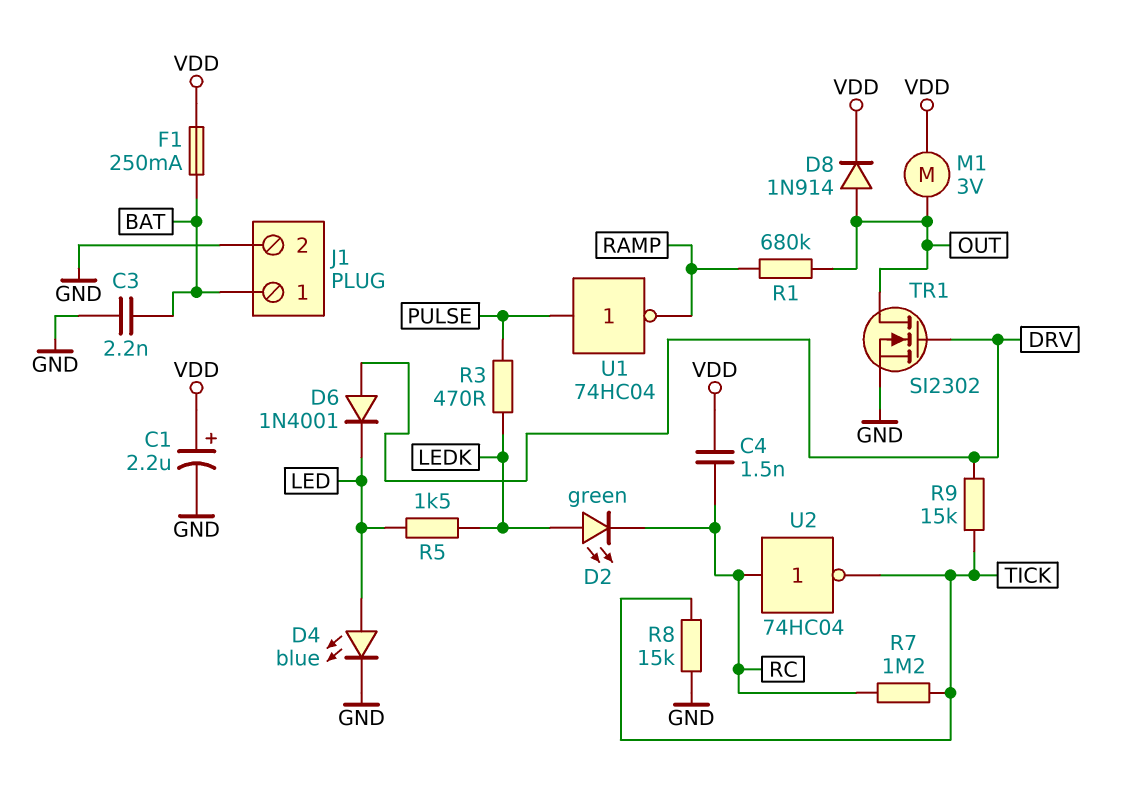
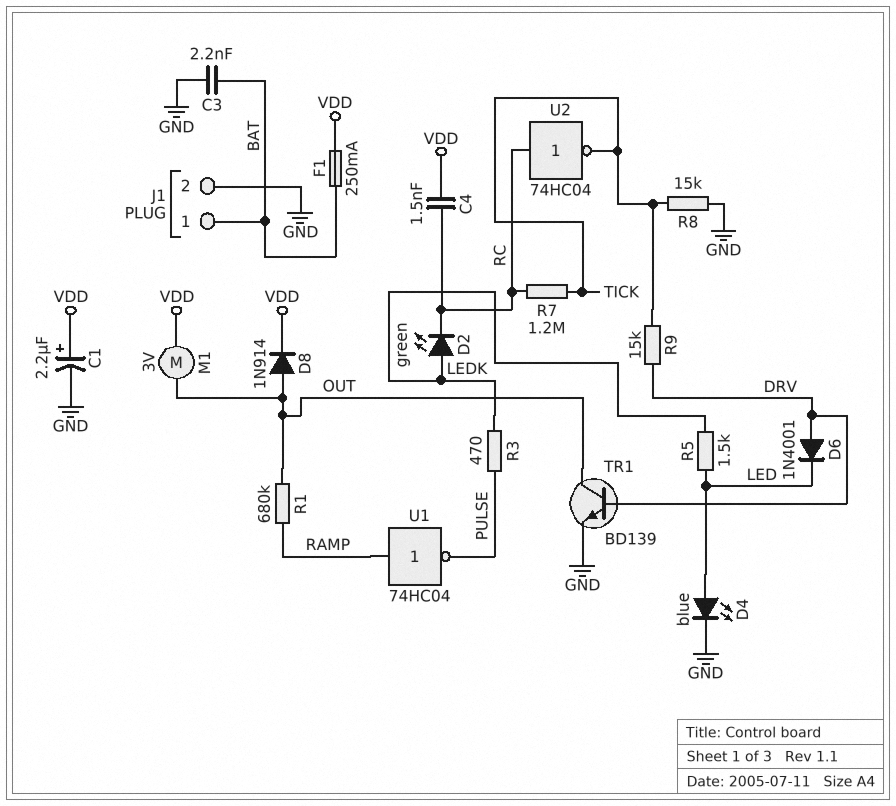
TR1: NMOS SI2302 (G DRV, D OUT, S GND) -> NPN BD139 (B DRV, C OUT, E GND)
U1: NOT 74HC04 (in PULSE, out RAMP) -> NOT 74HC04 (in RAMP, out PULSE)

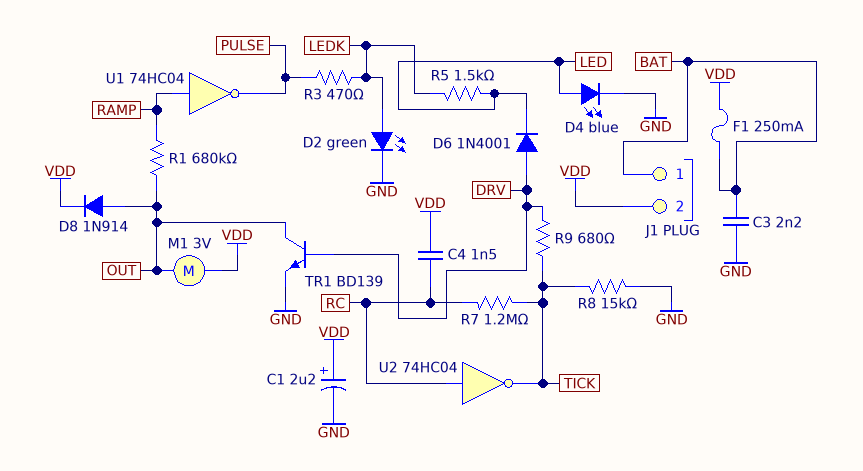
D2: LED green (A LEDK, K RC) -> LED green (A LEDK, K GND)
J1 pin 2: GND -> VDD
R9: 15k (DRV, TICK) -> 680 (DRV, TICK)

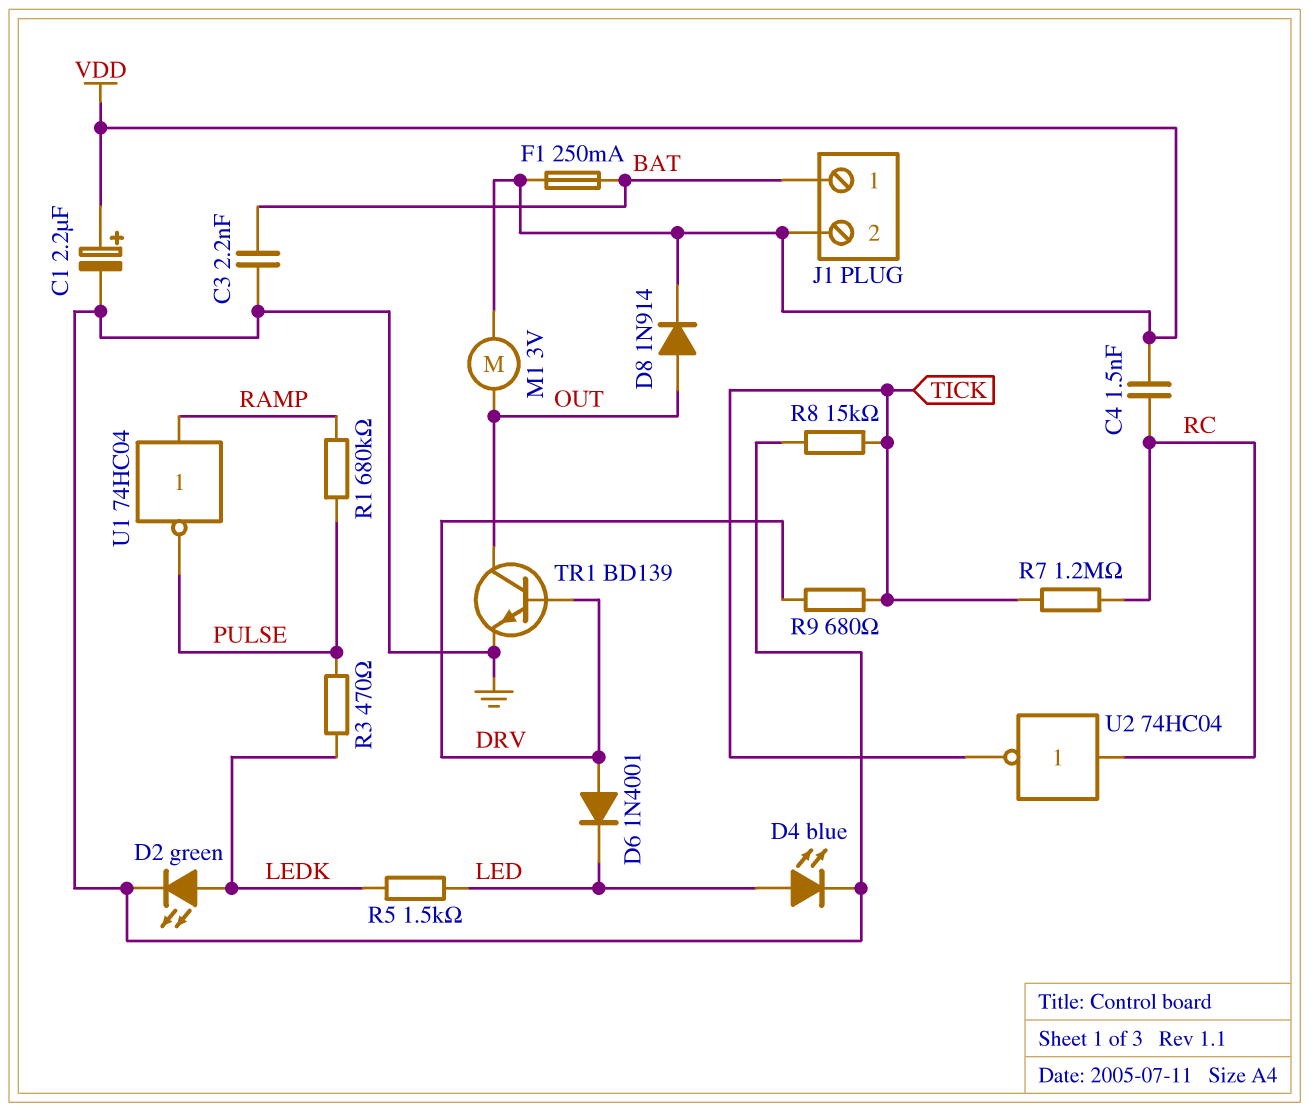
R1: 680k (OUT, RAMP) -> 680k (PULSE, RAMP)

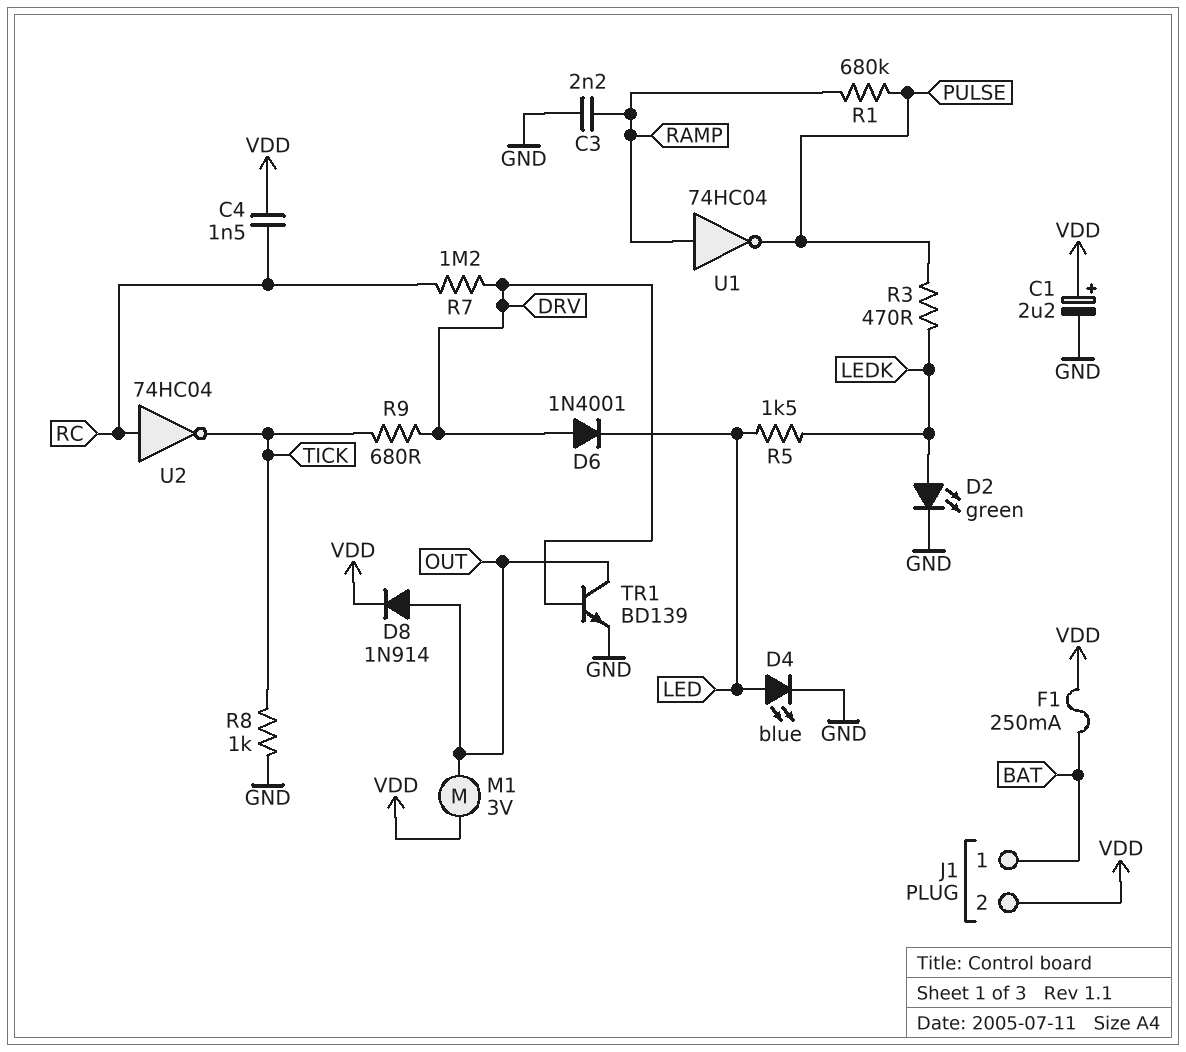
C3: 2.2nF (BAT, GND) -> 2.2nF (GND, RAMP)
R7: 1.2M (RC, TICK) -> 1.2M (DRV, RC)
R8: 15k (GND, TICK) -> 1k (GND, TICK)

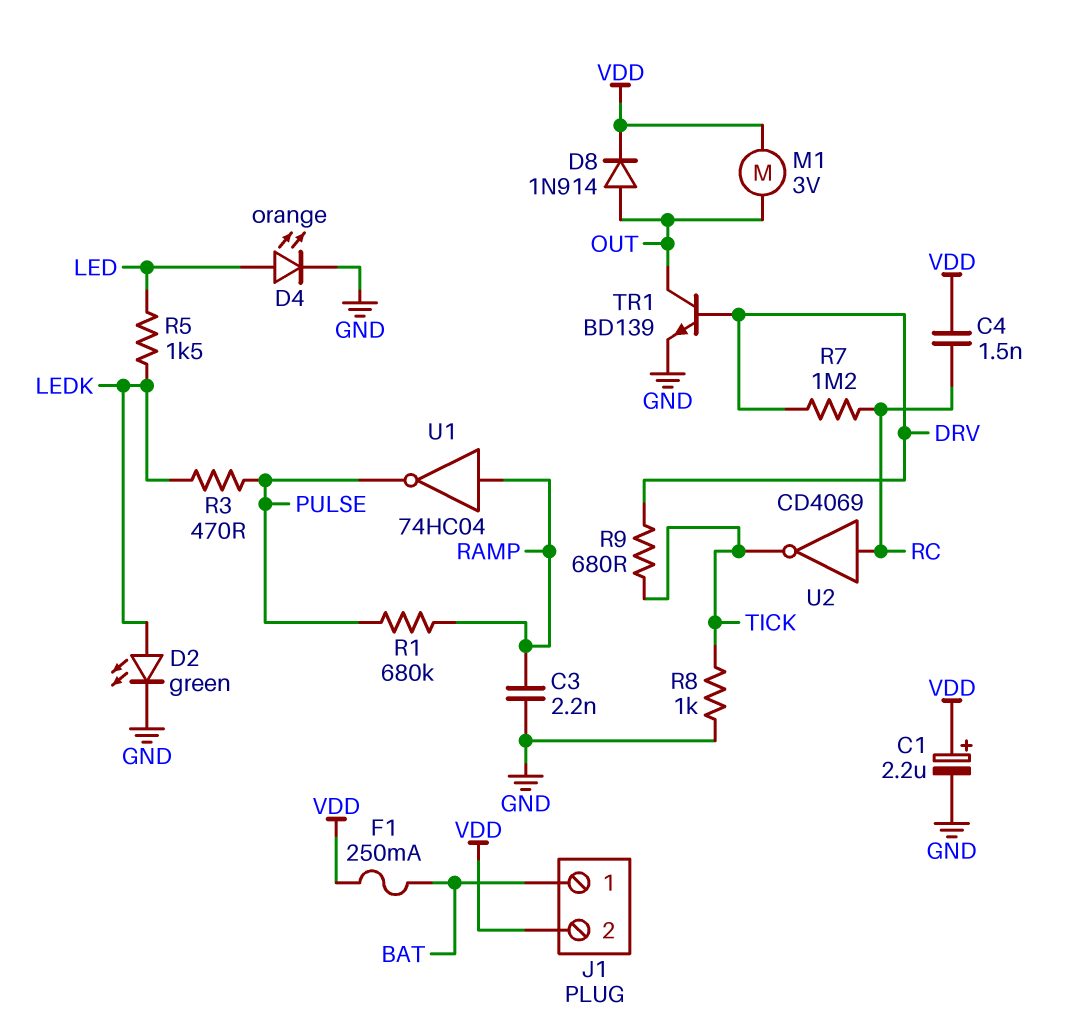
D4: LED blue (A LED, K GND) -> LED orange (A LED, K GND)
D6: diode 1N4001 (A DRV, K LED) -> none
U2: NOT 74HC04 (in RC, out TICK) -> NOT CD4069 (in RC, out TICK)

